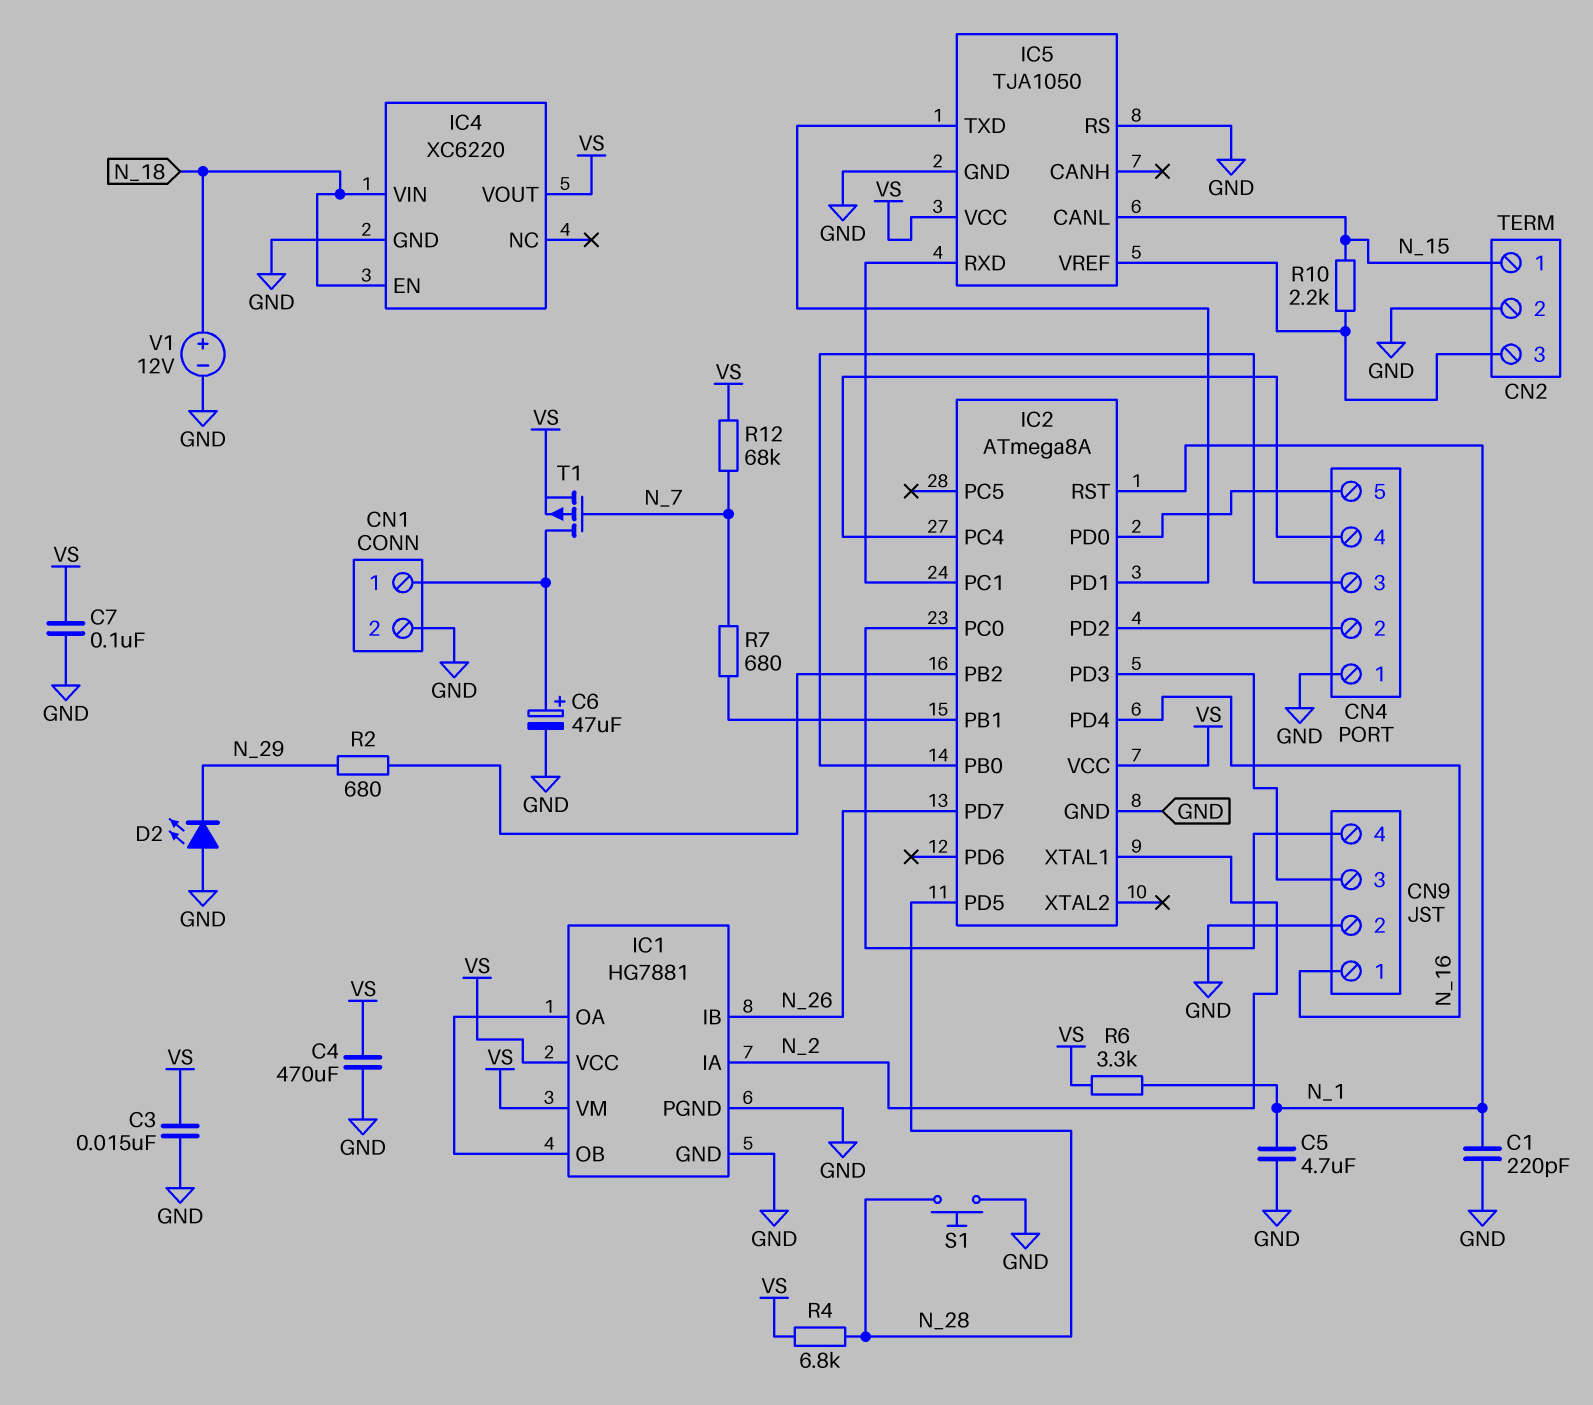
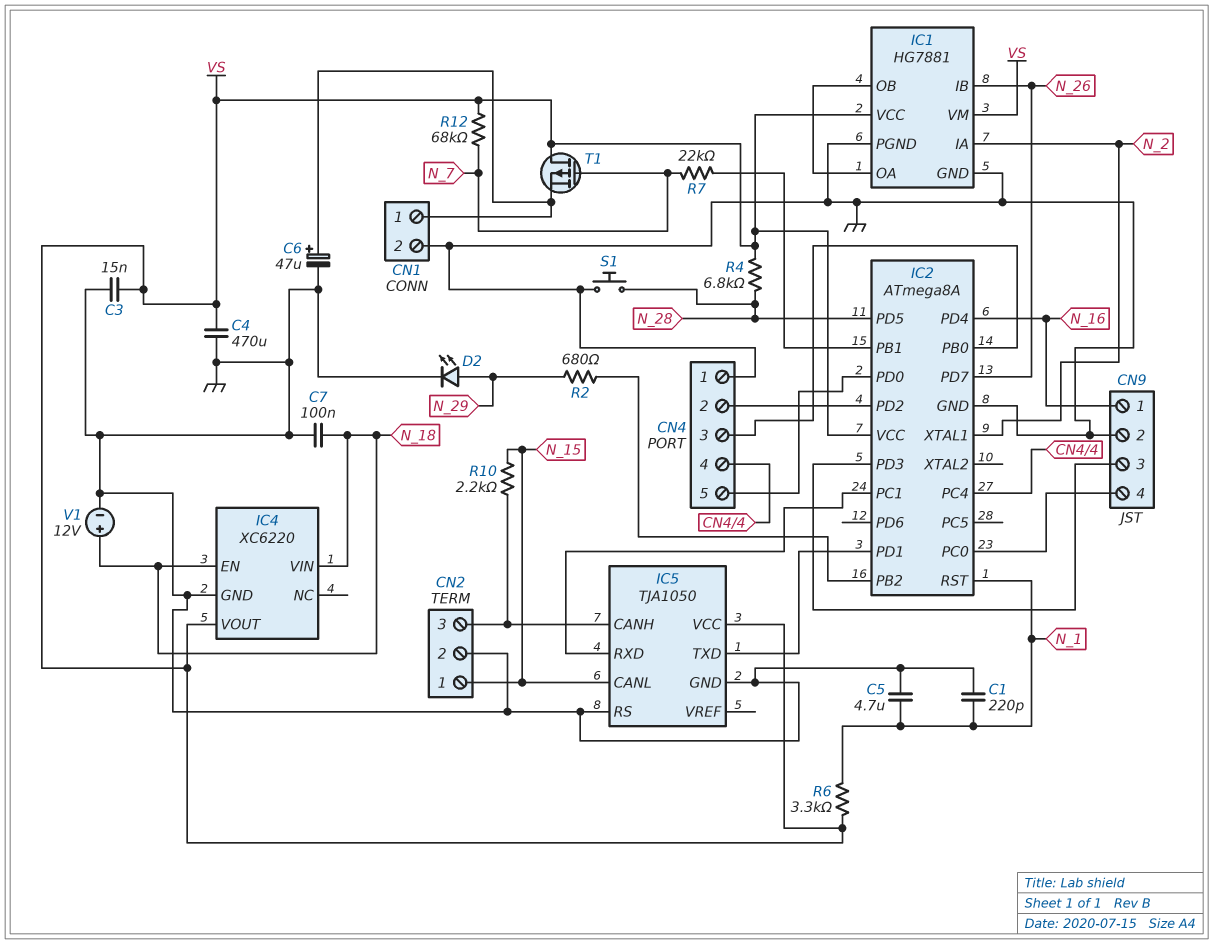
C7: 100nF (GND, VS) -> 100nF (GND, N_18)
D2: LED (A GND, K N_29) -> LED (A N_29, K GND)
IC5 pin CANH: none -> CN2/3
IC5 pin VREF: CN2/3 -> none
R7: 680 (IC2/PB1, N_7) -> 22k (IC2/PB1, N_7)
T1: PMOS (G N_7, D CN1/1, S VS) -> PMOS (G N_7, D VS, S CN1/1)

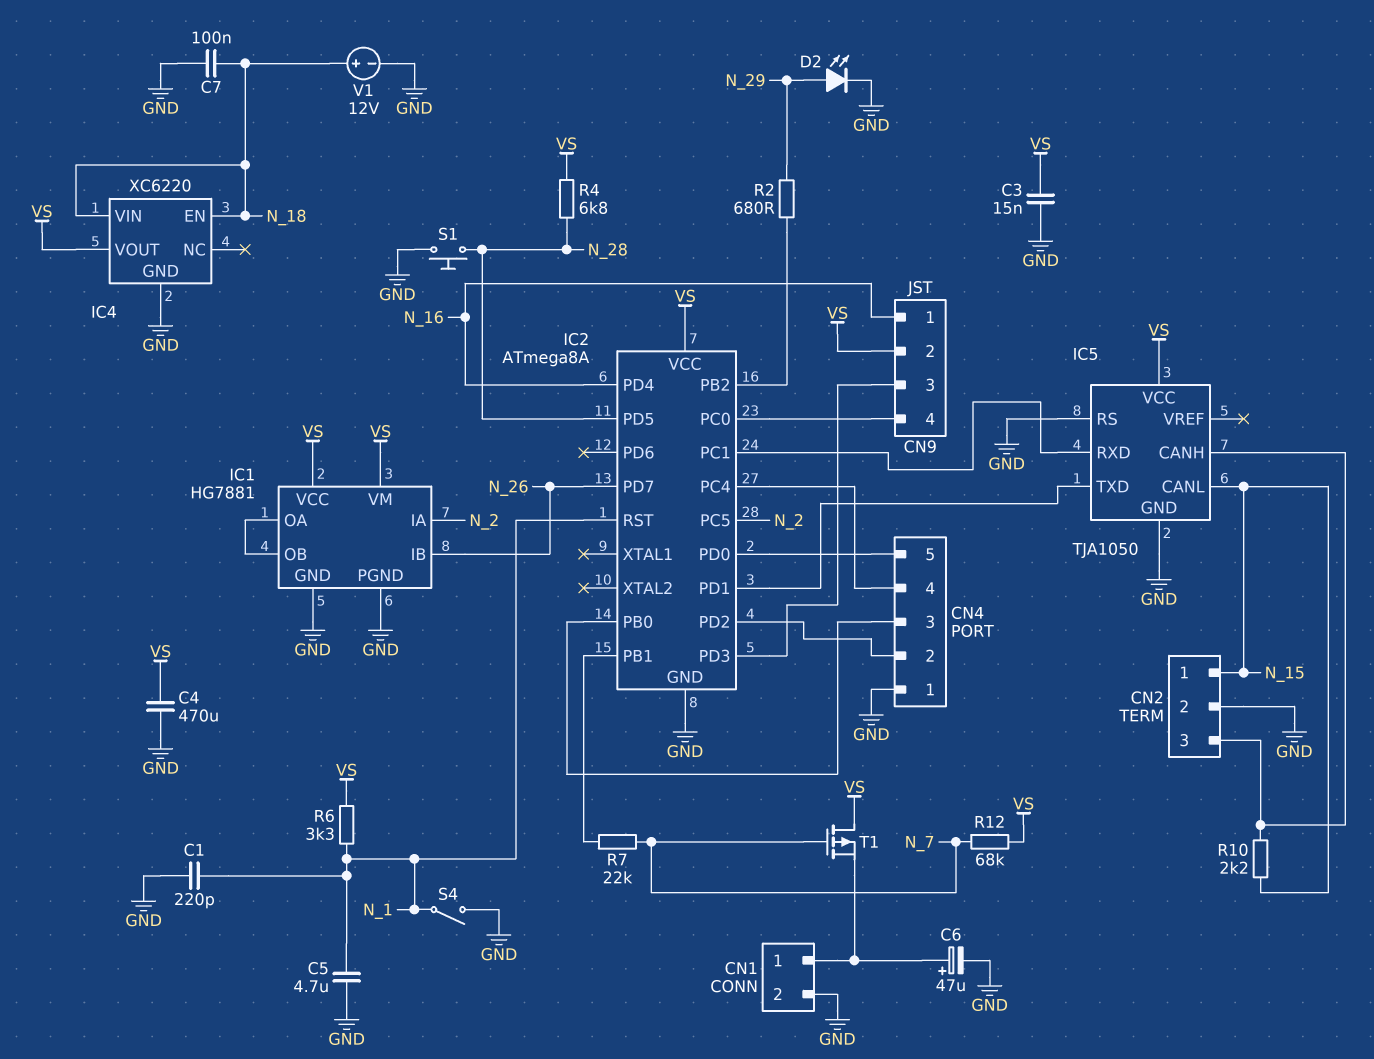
CN9 pin 2: GND -> VS
IC2 pin PC5: none -> N_2
IC2 pin XTAL1: N_2 -> none
S4: none -> switch (GND, N_1)

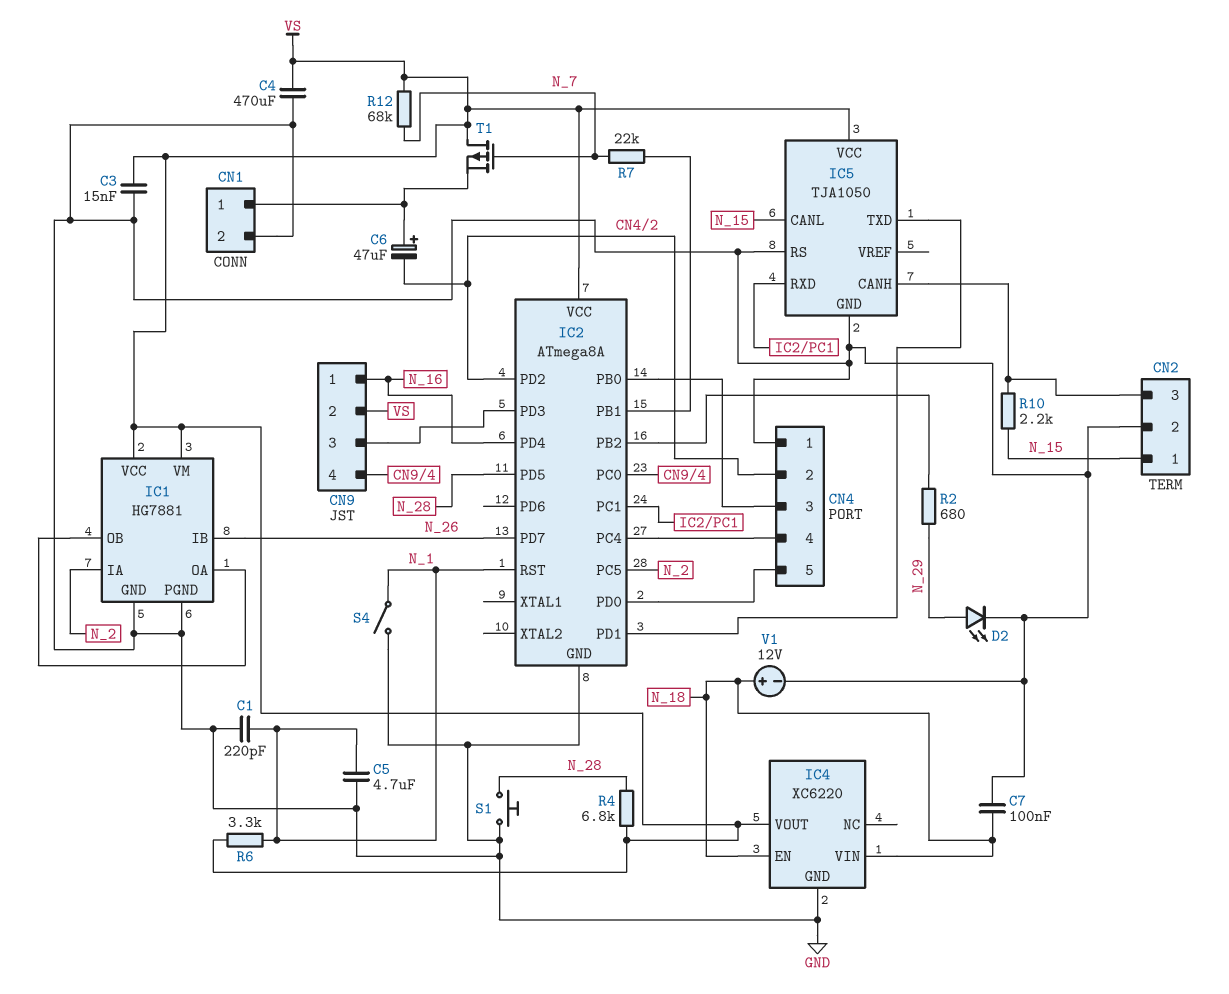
C6: 47uF (plus CN1/1, minus GND) -> 47uF (plus CN1/1, minus CN4/2)

